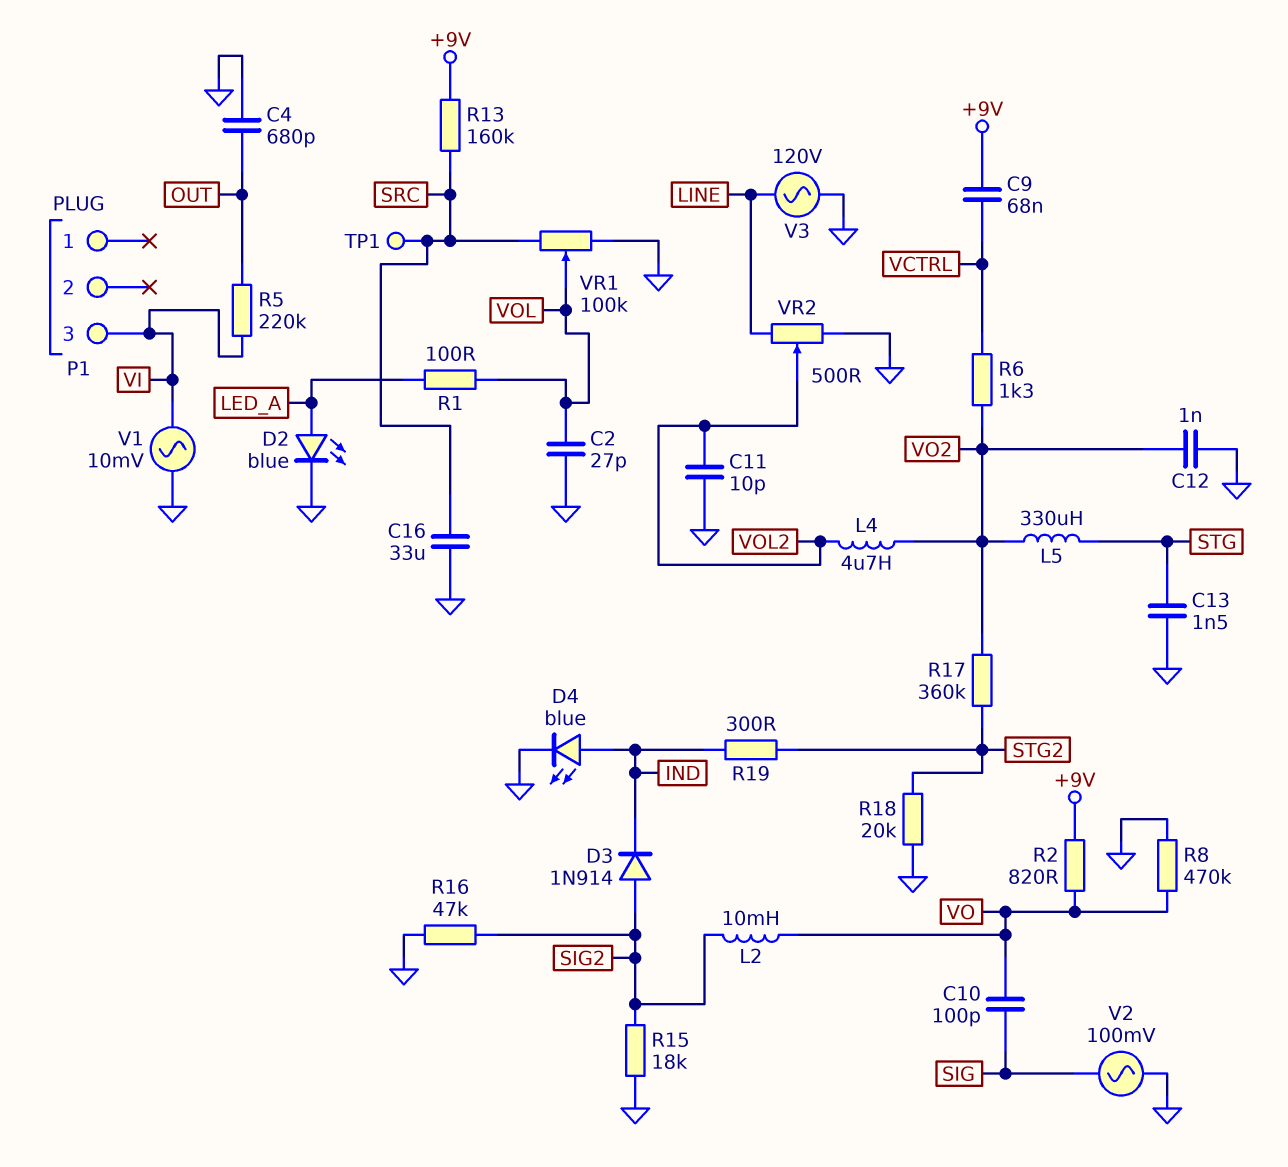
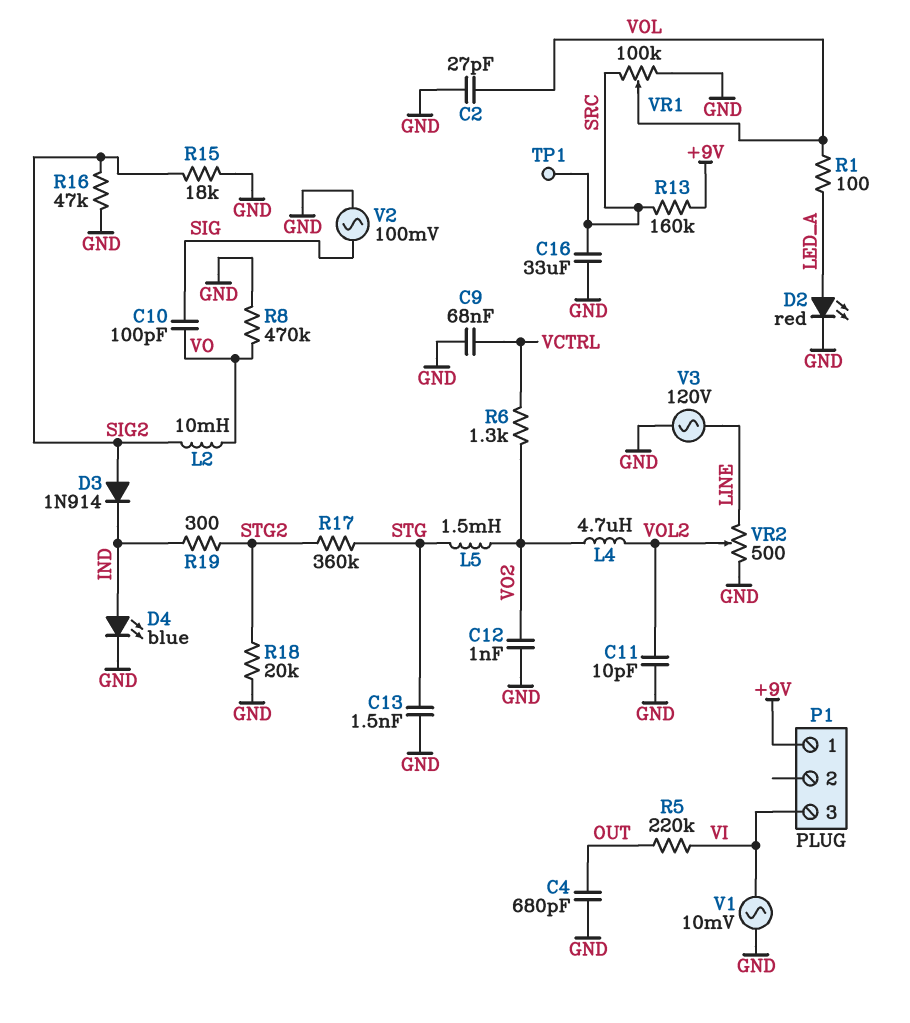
C9: 68nF (+9V, VCTRL) -> 68nF (GND, VCTRL)
D2: LED blue (A LED_A, K GND) -> LED red (A LED_A, K GND)
L5: 330uH (STG, VO2) -> 1.5mH (STG, VO2)
P1 pin 1: none -> +9V
R2: 820 (+9V, VO) -> none
R17: 360k (STG2, VO2) -> 360k (STG, STG2)

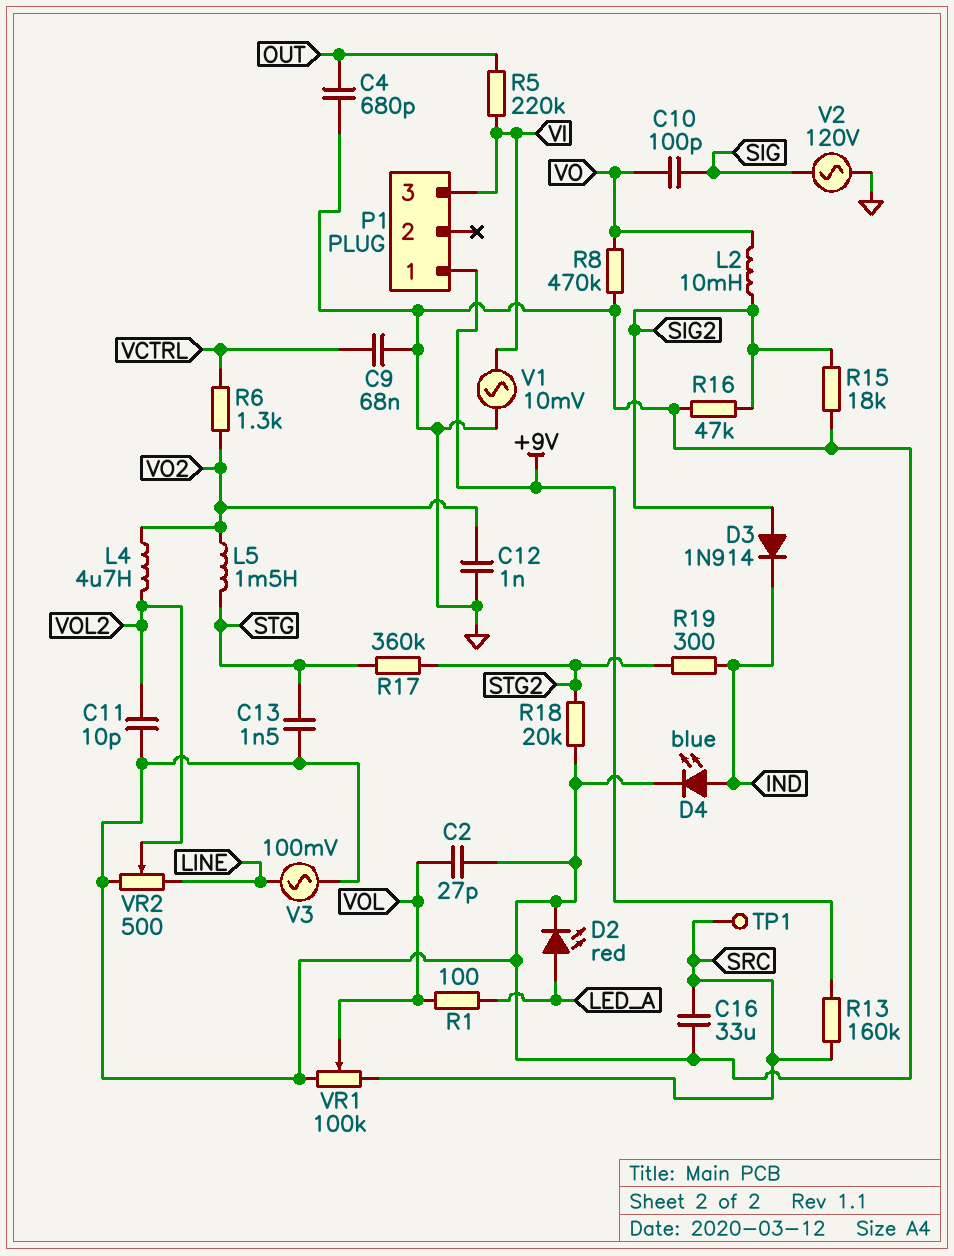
V2: AC 100mV (GND, SIG) -> AC 120V (GND, SIG)
V3: AC 120V (GND, LINE) -> AC 100mV (GND, LINE)

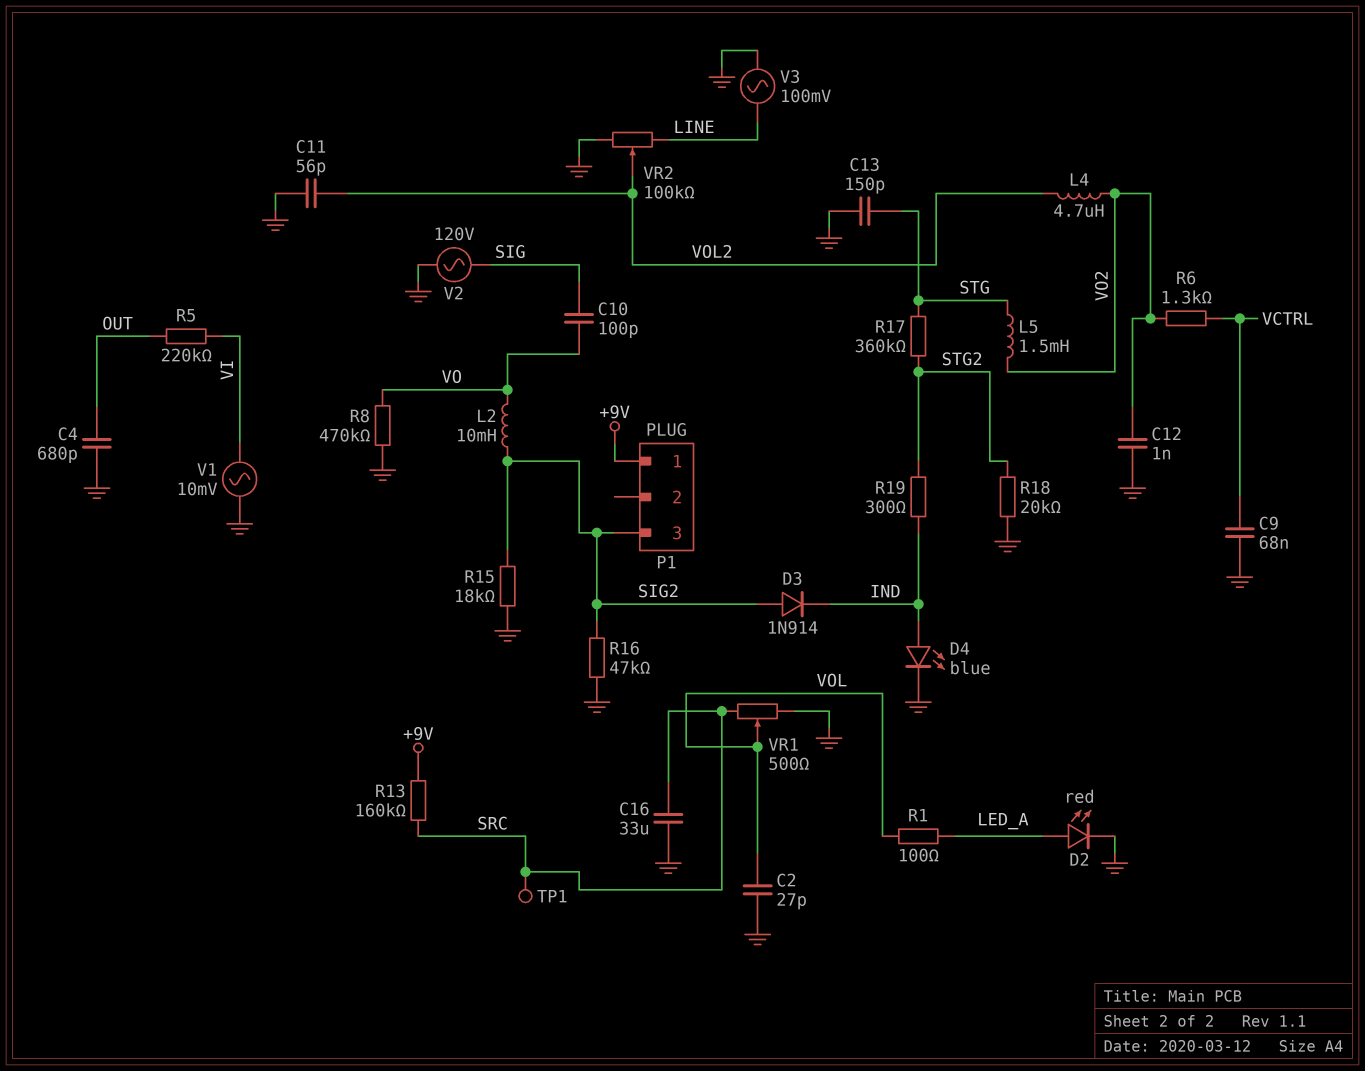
C11: 10pF (GND, VOL2) -> 56pF (GND, VOL2)
C13: 1.5nF (GND, STG) -> 150pF (GND, STG)
P1 pin 3: VI -> SIG2
VR1: 100k (GND, SRC, wiper VOL) -> 500 (GND, SRC, wiper VOL)
VR2: 500 (GND, LINE, wiper VOL2) -> 100k (GND, LINE, wiper VOL2)

